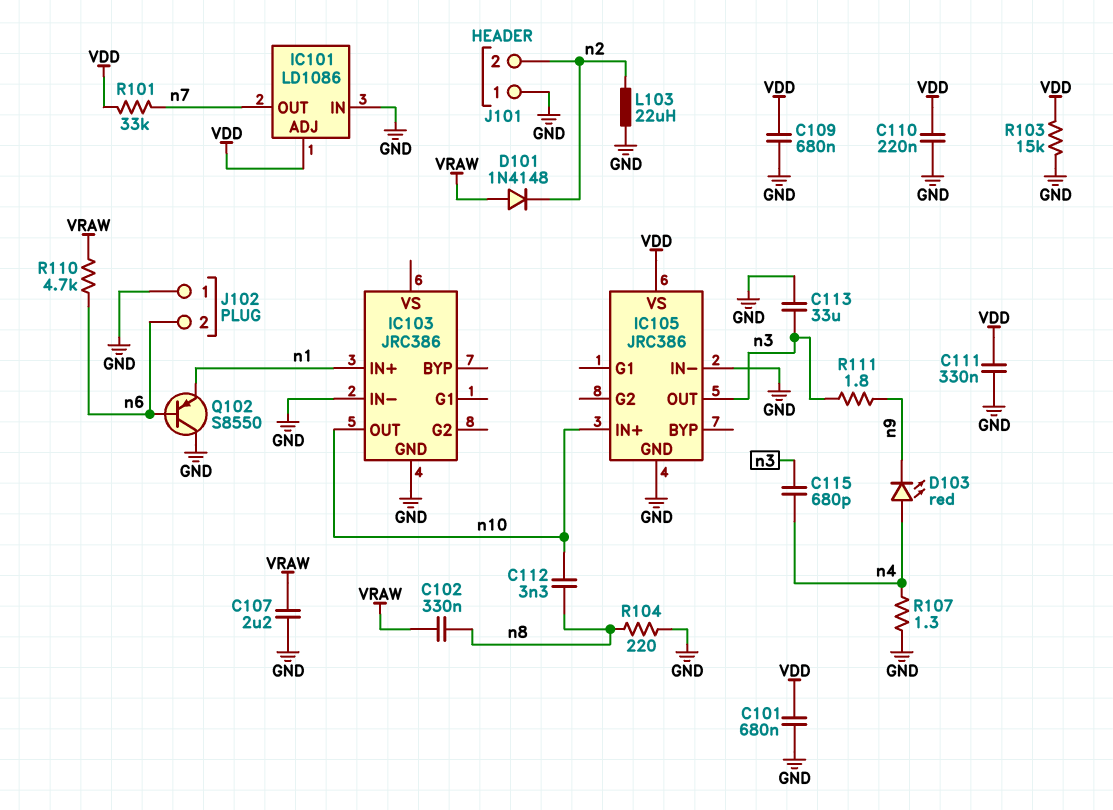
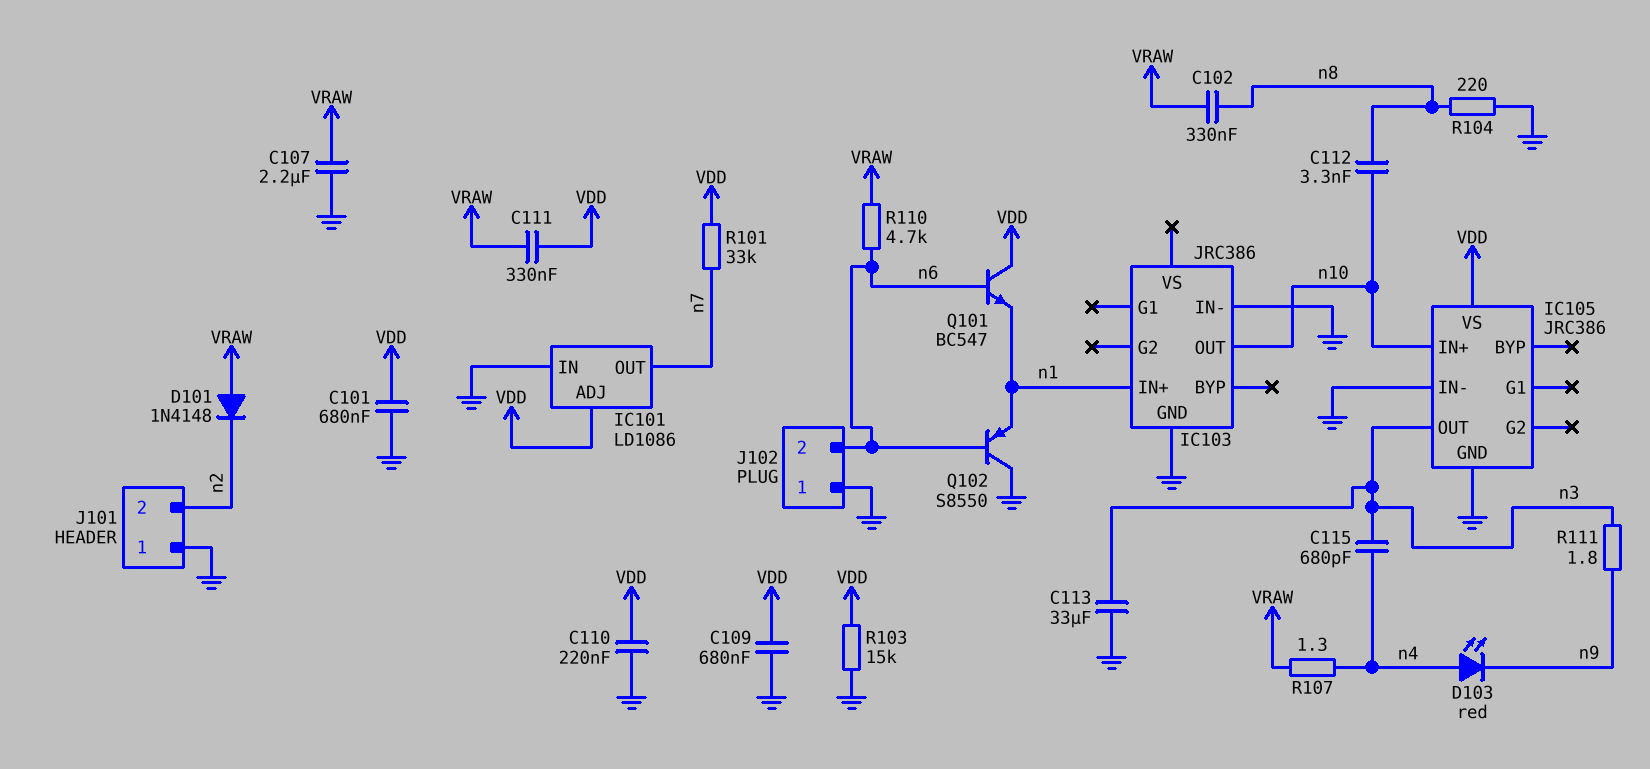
C111: 330nF (GND, VDD) -> 330nF (VDD, VRAW)
L103: 22uH (GND, n2) -> none
Q101: none -> NPN BC547 (B n6, C VDD, E n1)
R107: 1.3 (GND, n4) -> 1.3 (VRAW, n4)

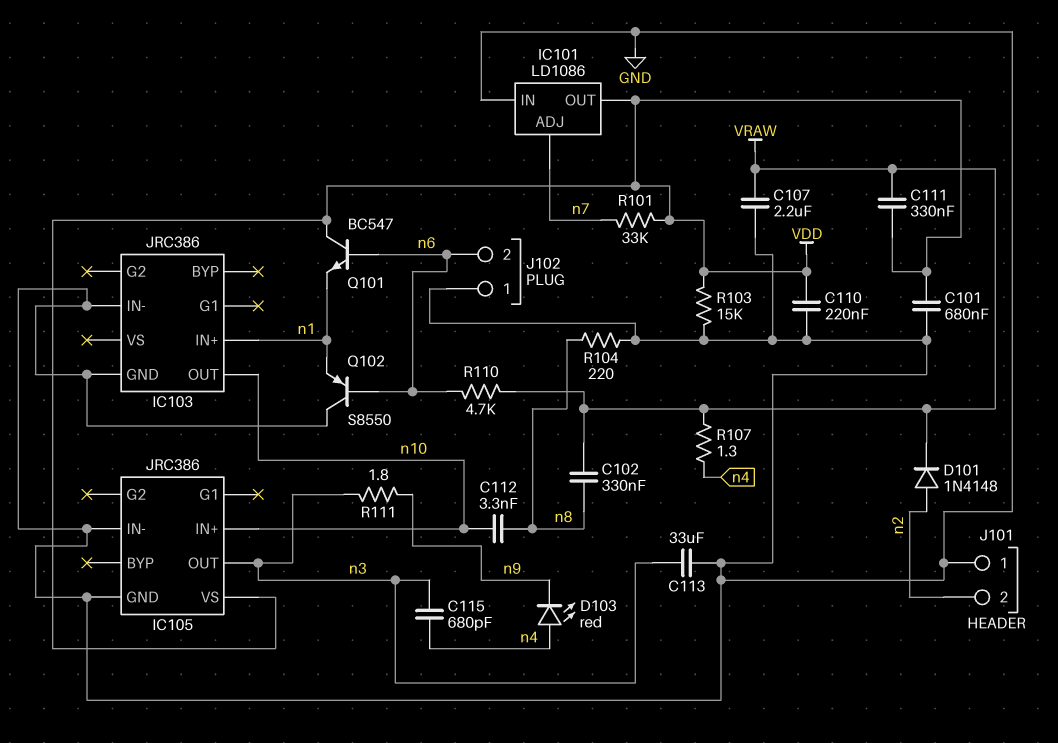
C109: 680nF (GND, VDD) -> none
D101: diode 1N4148 (A VRAW, K n2) -> diode 1N4148 (A n2, K VRAW)
IC101 pin ADJ: VDD -> n7
IC101 pin OUT: n7 -> VDD

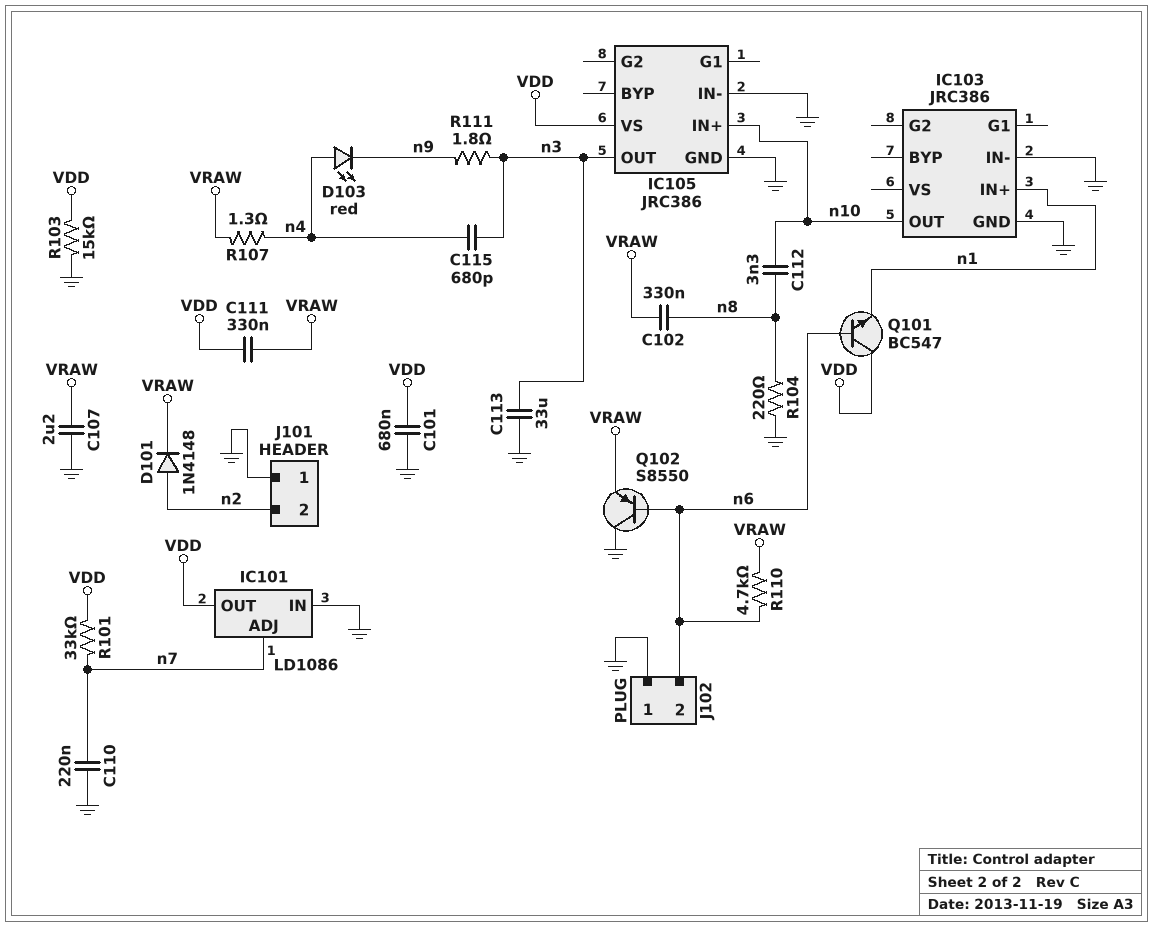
C110: 220nF (GND, VDD) -> 220nF (GND, n7)
Q102: PNP S8550 (B n6, C GND, E n1) -> PNP S8550 (B n6, C GND, E VRAW)

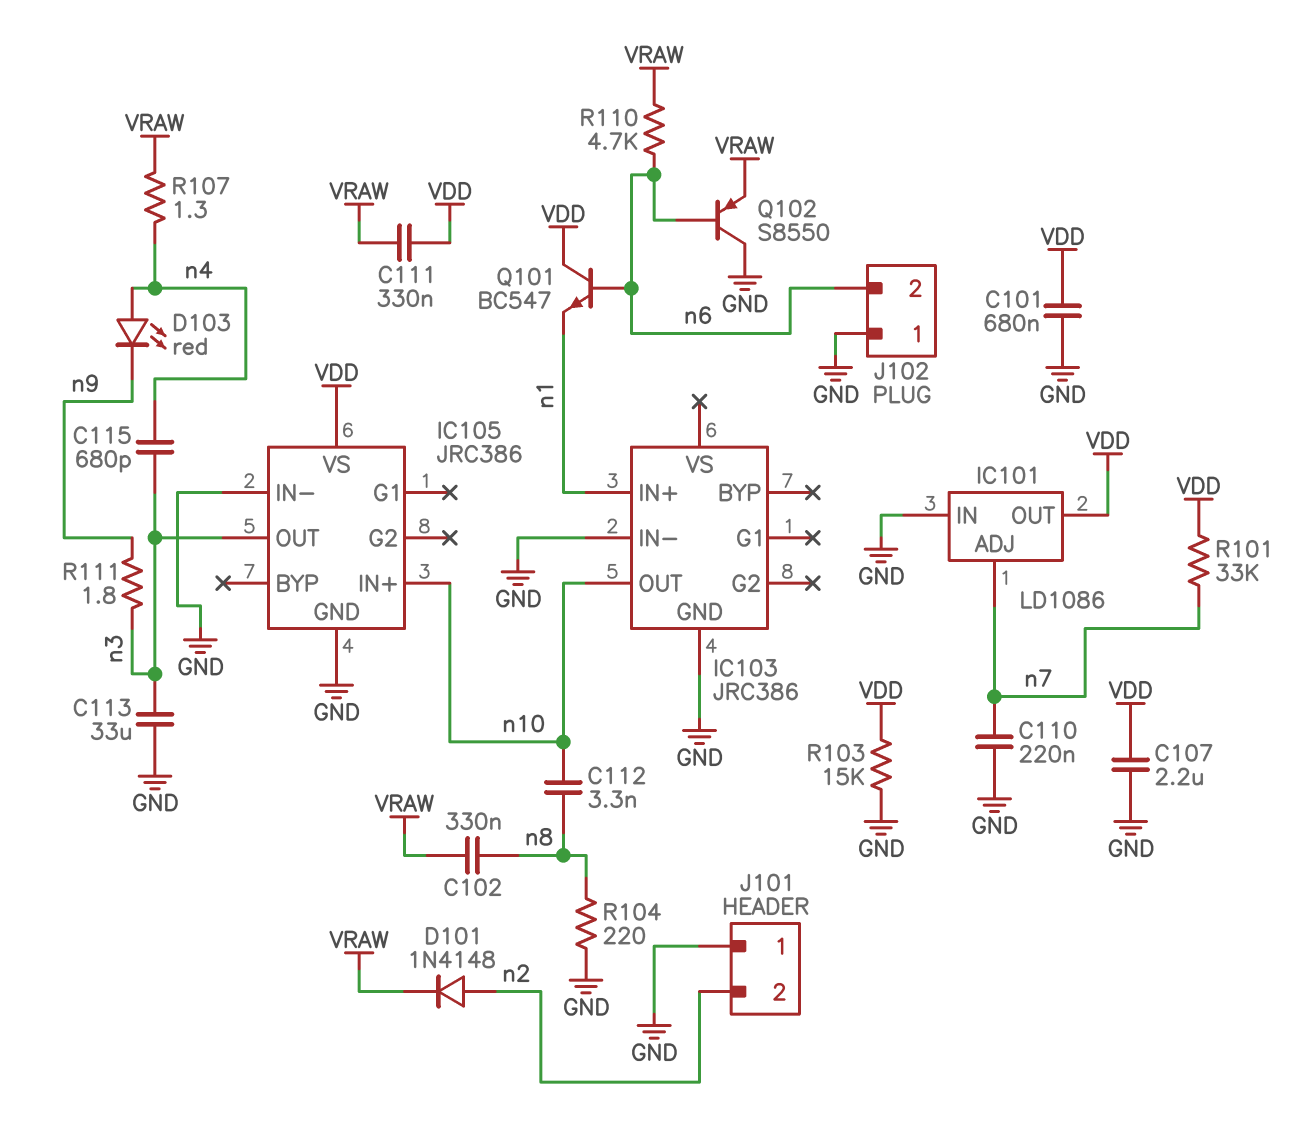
C107: 2.2uF (GND, VRAW) -> 2.2uF (GND, VDD)

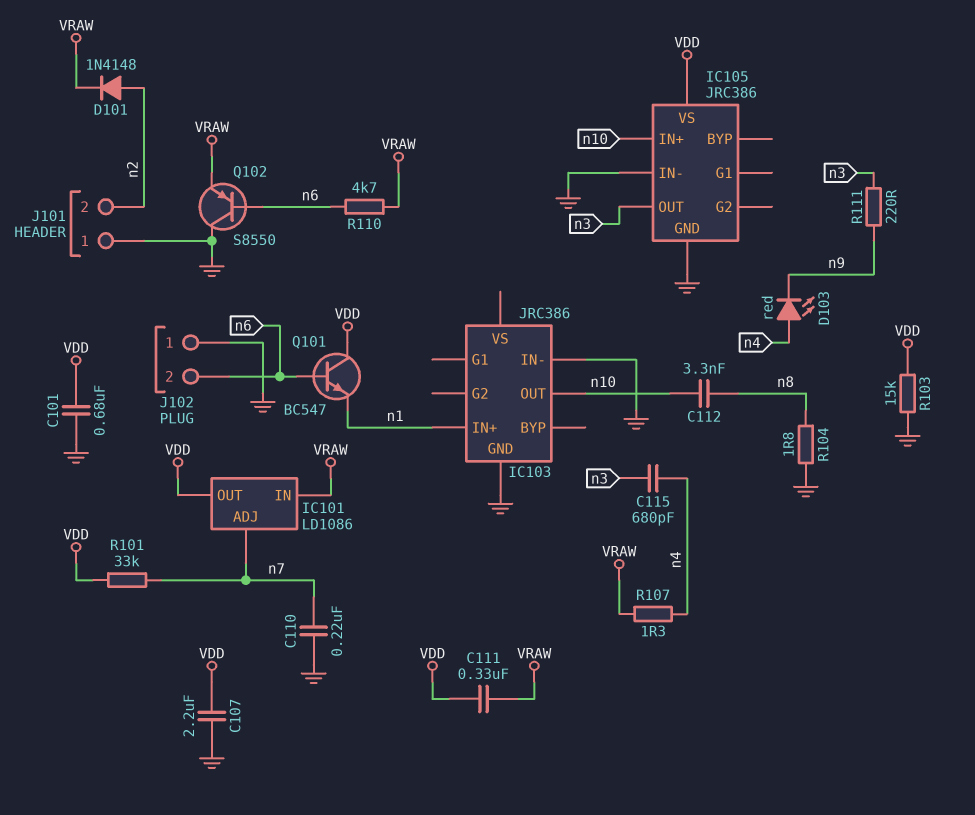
C102: 330nF (VRAW, n8) -> none
C113: 33uF (GND, n3) -> none
IC101 pin IN: GND -> VRAW
R104: 220 (GND, n8) -> 1.8 (GND, n8)
R111: 1.8 (n3, n9) -> 220 (n3, n9)

